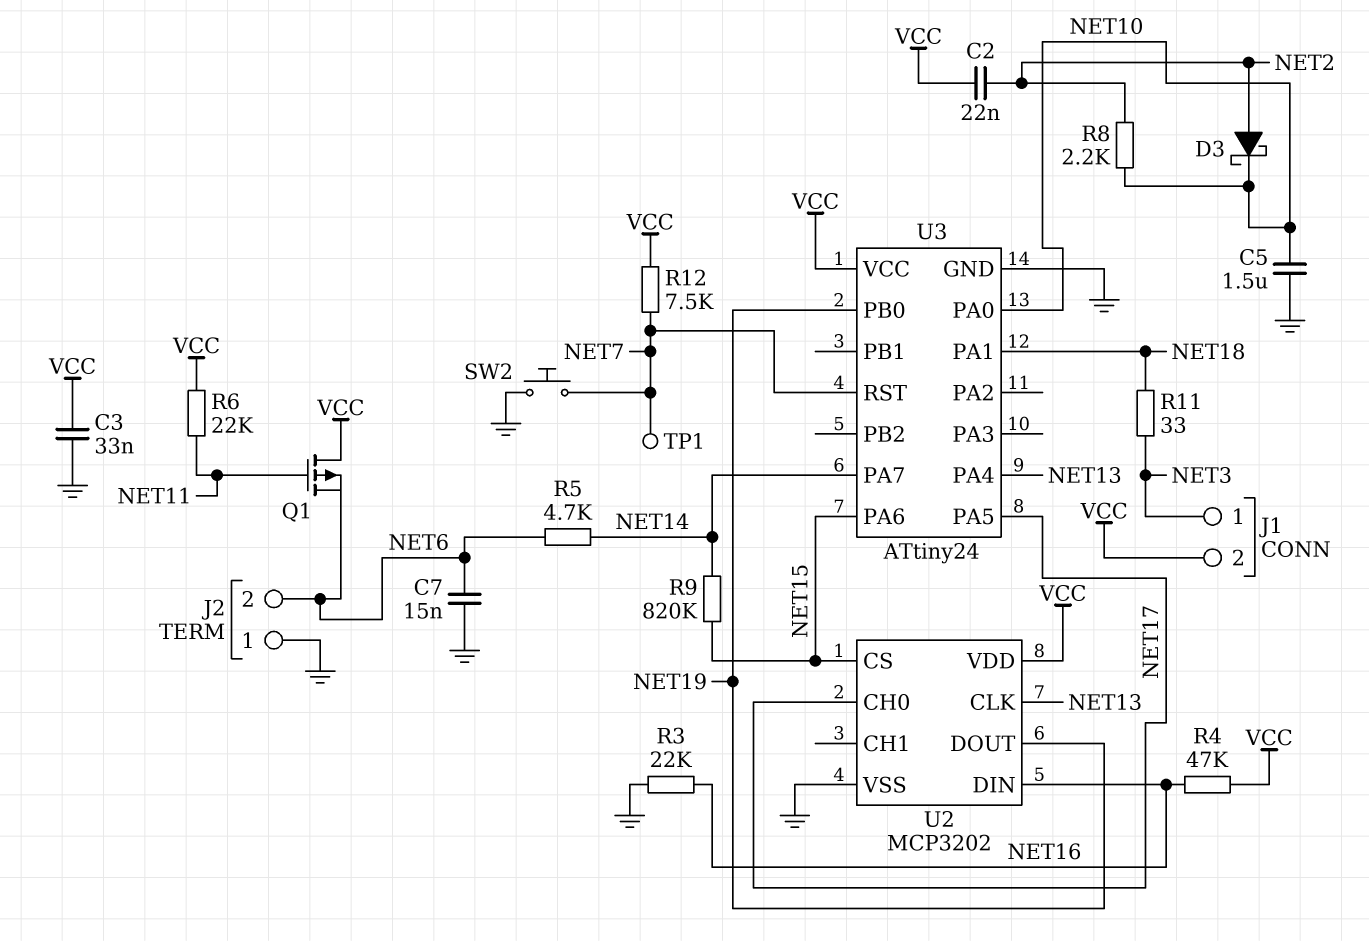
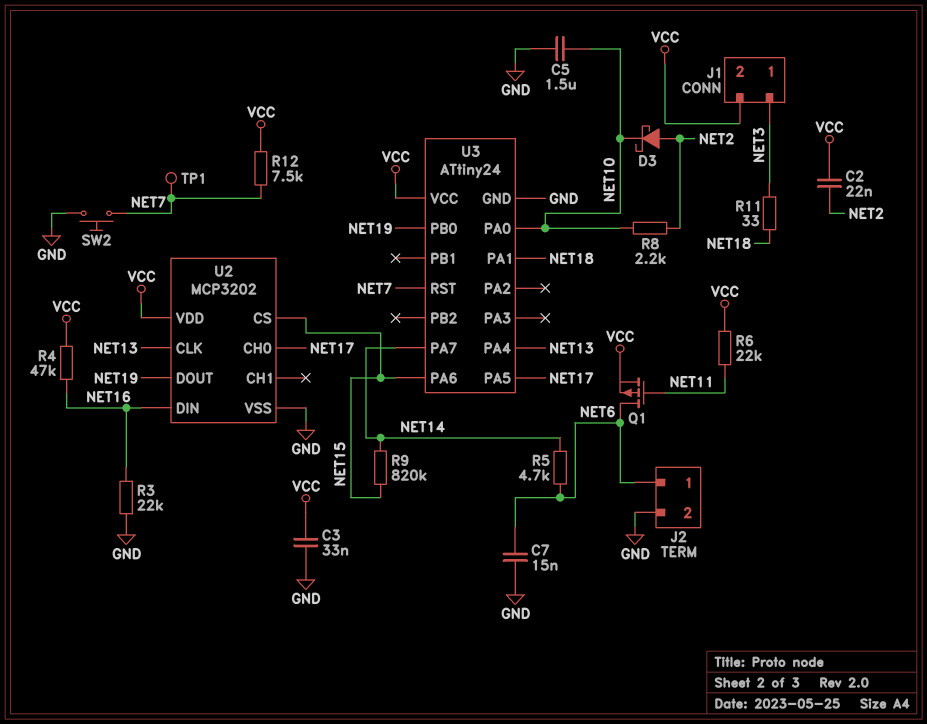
J2 pin 1: GND -> NET6
J2 pin 2: NET6 -> GND
Q1: PMOS (G NET11, D VCC, S NET6) -> PMOS (G NET11, D NET6, S VCC)

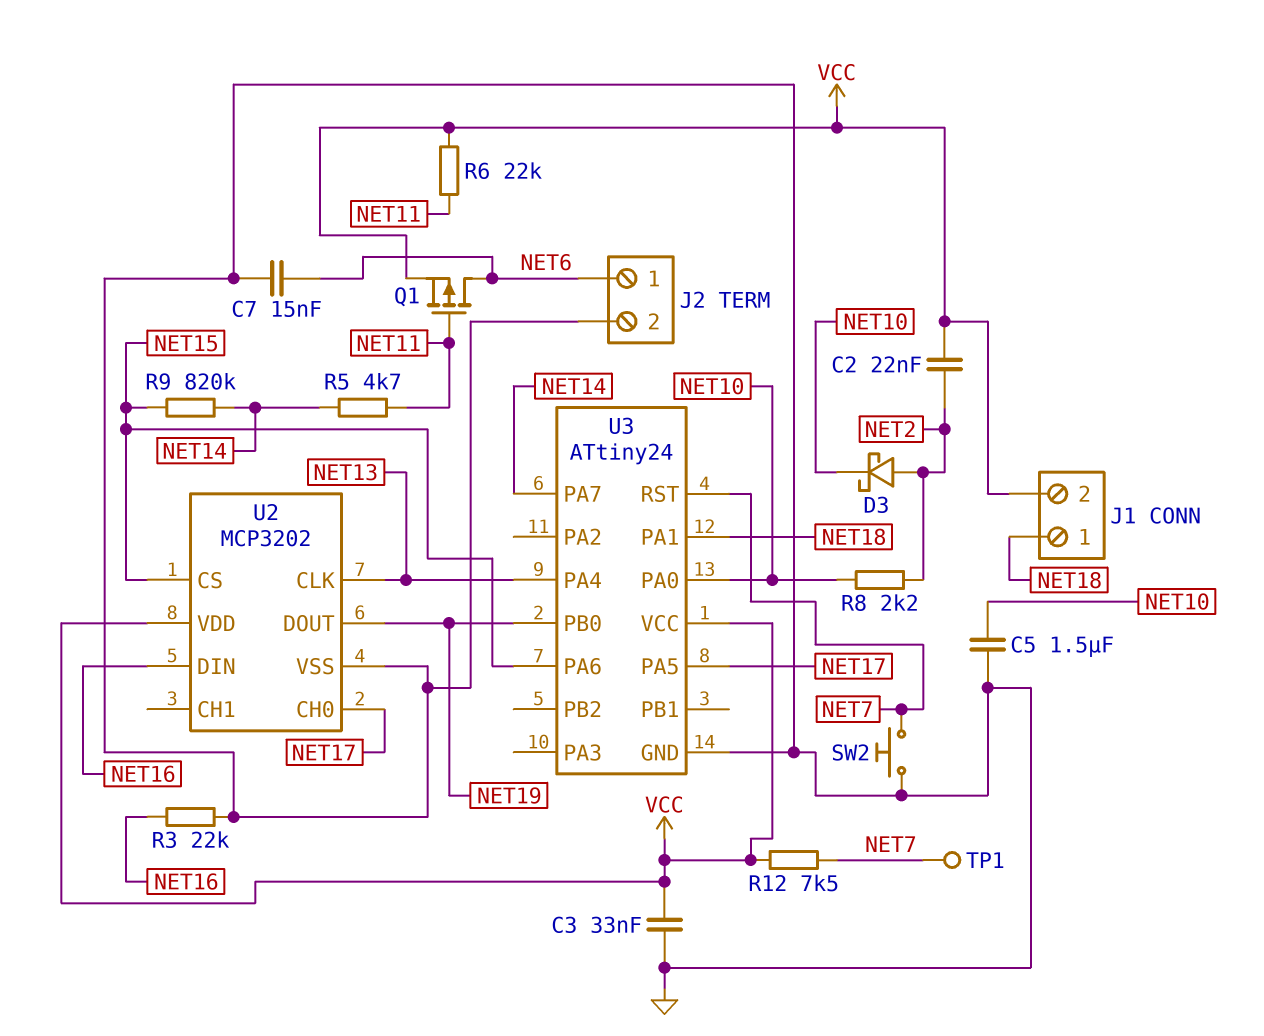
J1 pin 1: NET3 -> NET18
R4: 47k (NET16, VCC) -> none
R5: 4.7k (NET6, NET14) -> 4.7k (NET11, NET14)
R11: 33 (NET3, NET18) -> none

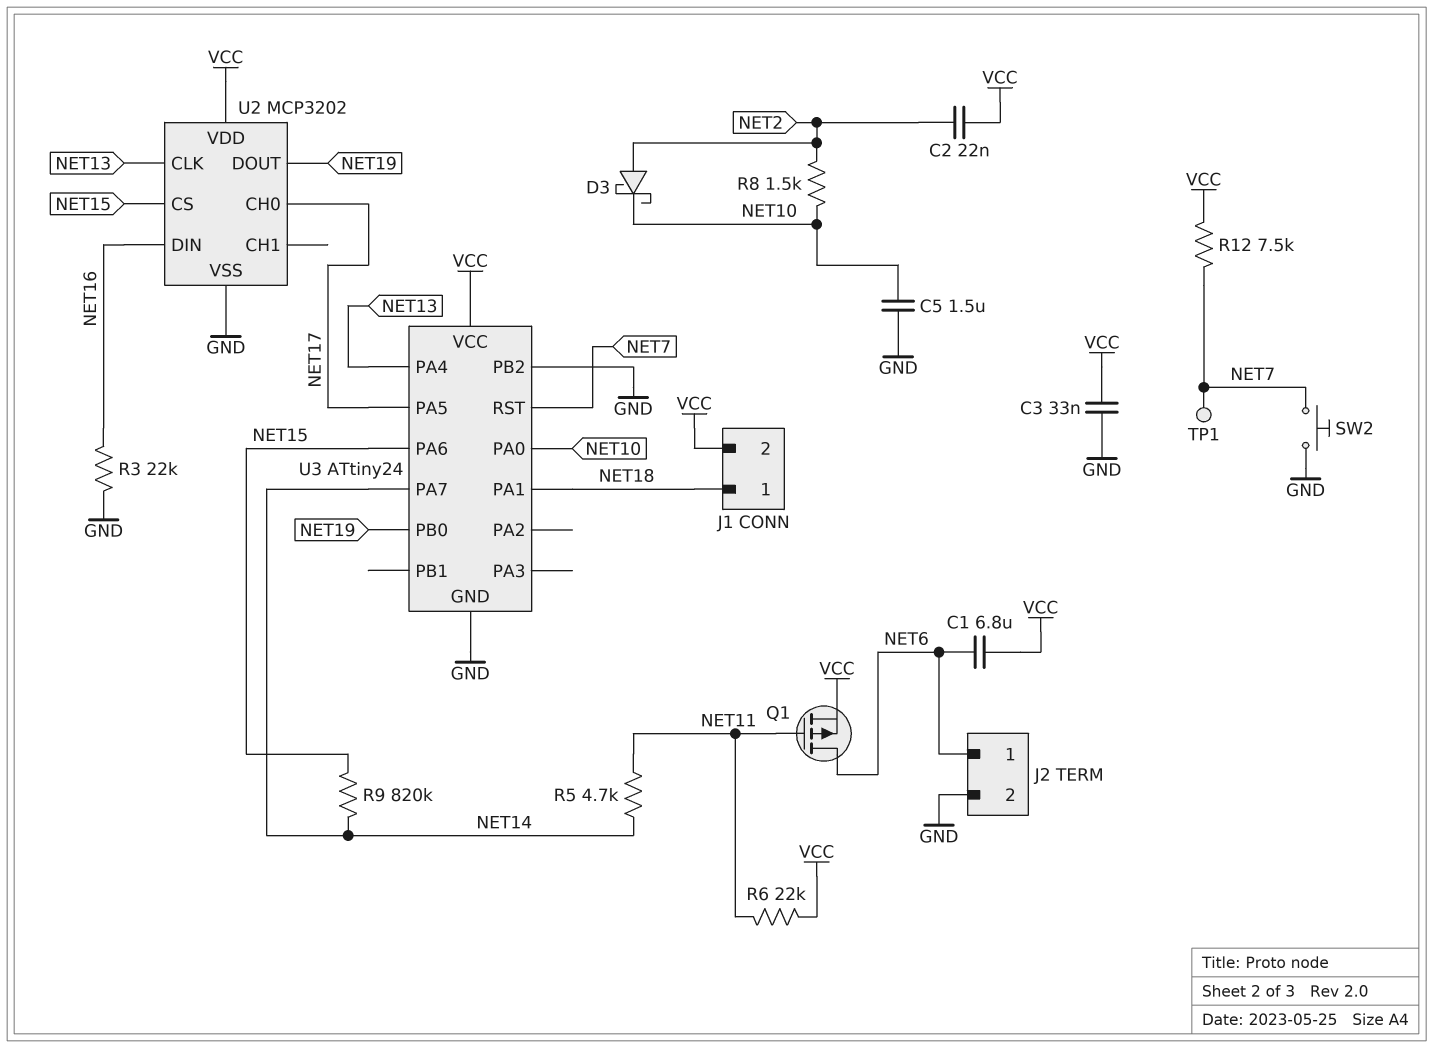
C1: none -> 6.8uF (NET6, VCC)
C7: 15nF (GND, NET6) -> none
R8: 2.2k (NET2, NET10) -> 1.5k (NET2, NET10)
U3 pin PB2: none -> GND

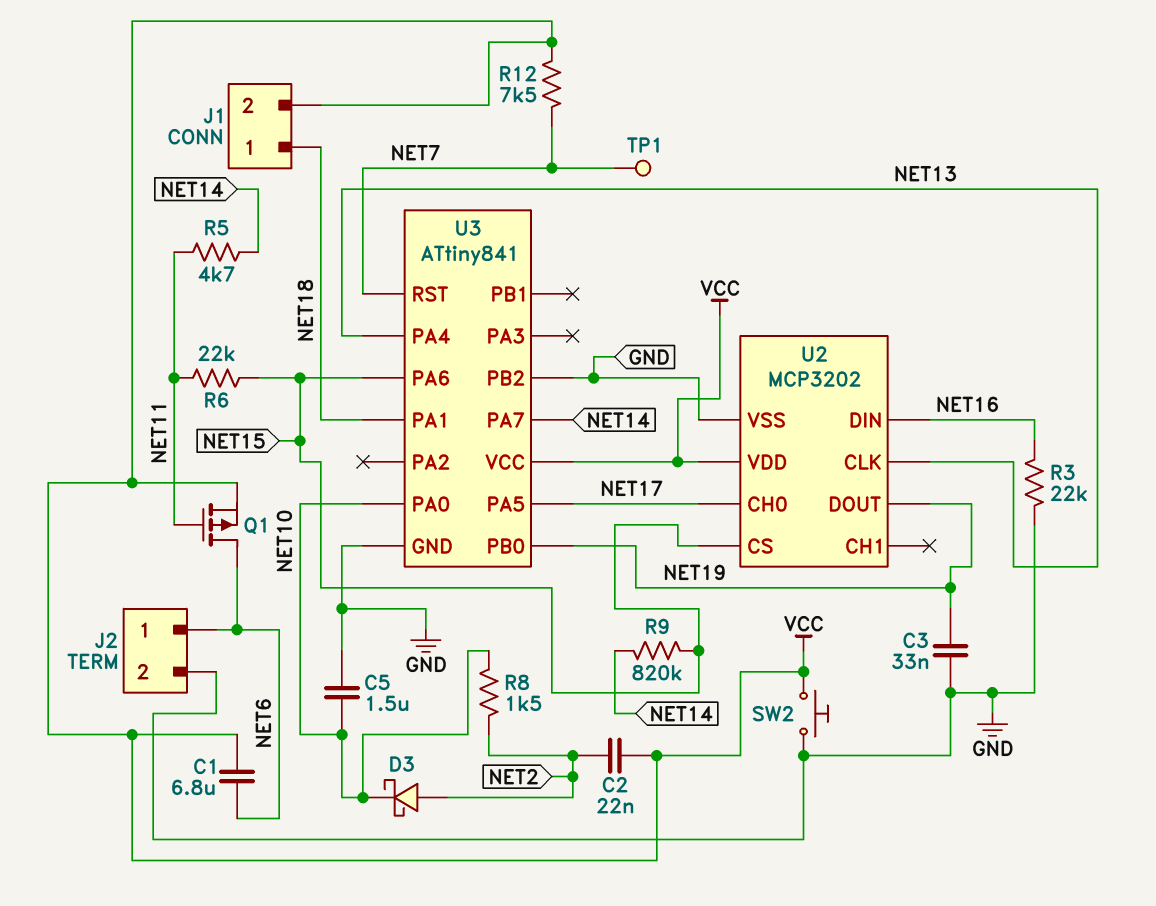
C3: 33nF (GND, VCC) -> 33nF (GND, NET19)
R6: 22k (NET11, VCC) -> 22k (NET11, NET15)
SW2: button (GND, NET7) -> button (GND, VCC)
U3: ATtiny24 -> ATtiny841

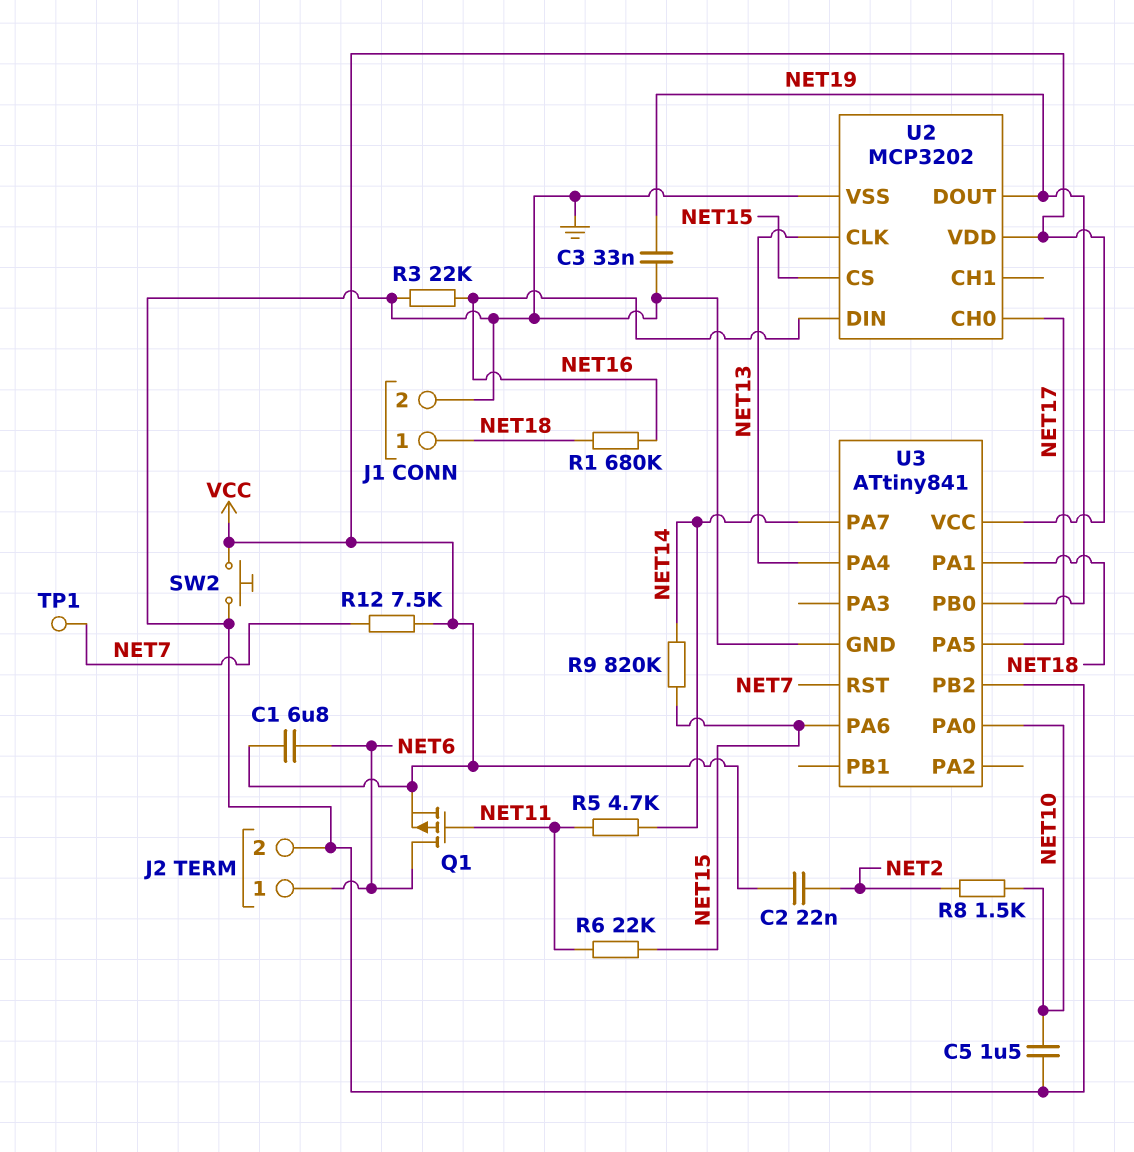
D3: schottky (A NET2, K NET10) -> none
J1 pin 2: VCC -> GND
R1: none -> 680k (NET16, NET18)

